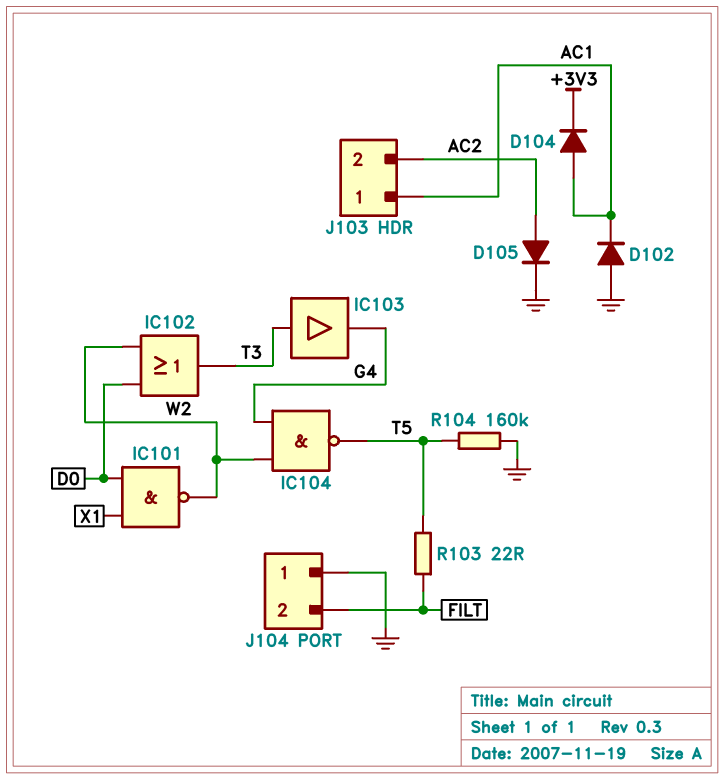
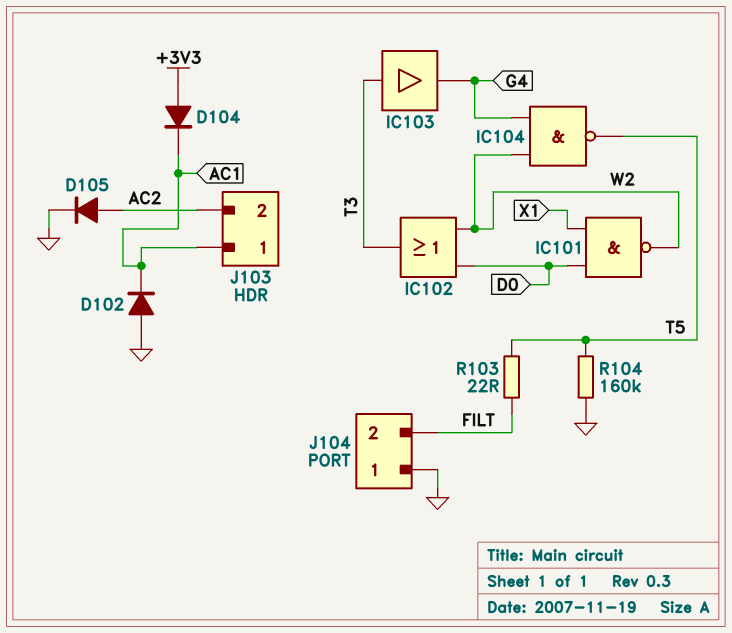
D104: diode (A AC1, K +3V3) -> diode (A +3V3, K AC1)

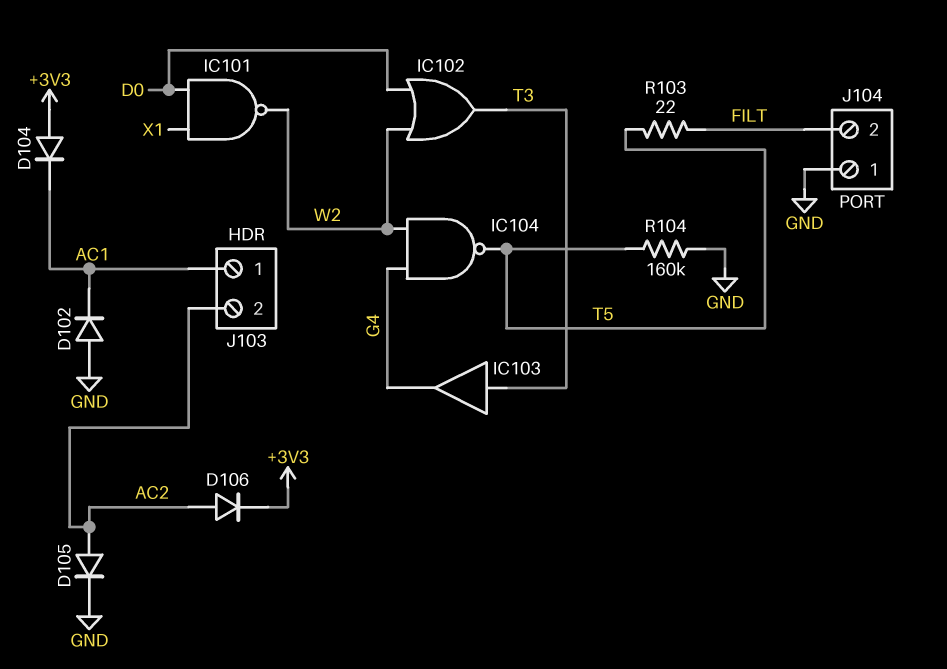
D106: none -> diode (A AC2, K +3V3)

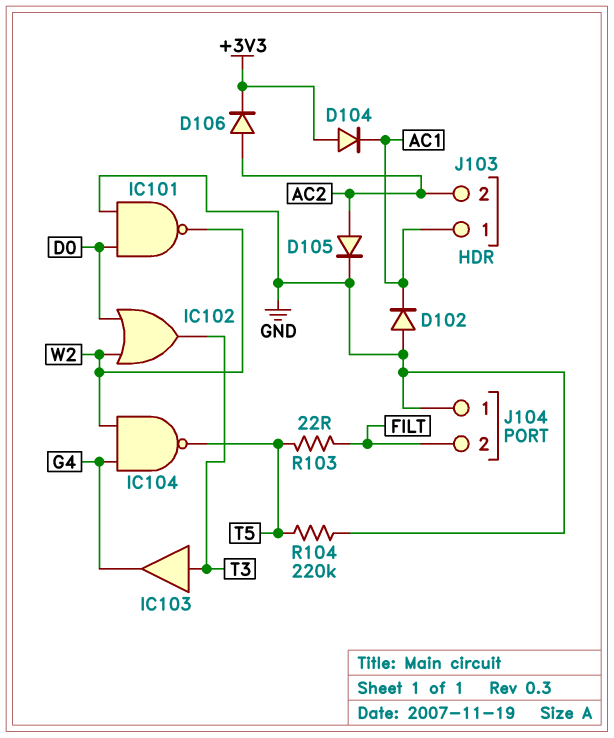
IC101: NAND (in D0, in X1, out W2) -> NAND (in D0, in GND, out W2)
R104: 160k (GND, T5) -> 220k (GND, T5)

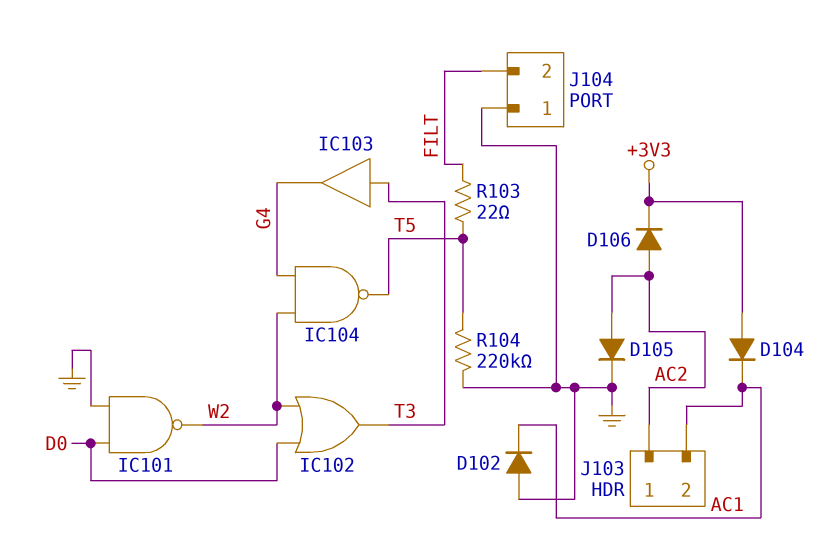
J103 pin 1: AC1 -> AC2
J103 pin 2: AC2 -> AC1

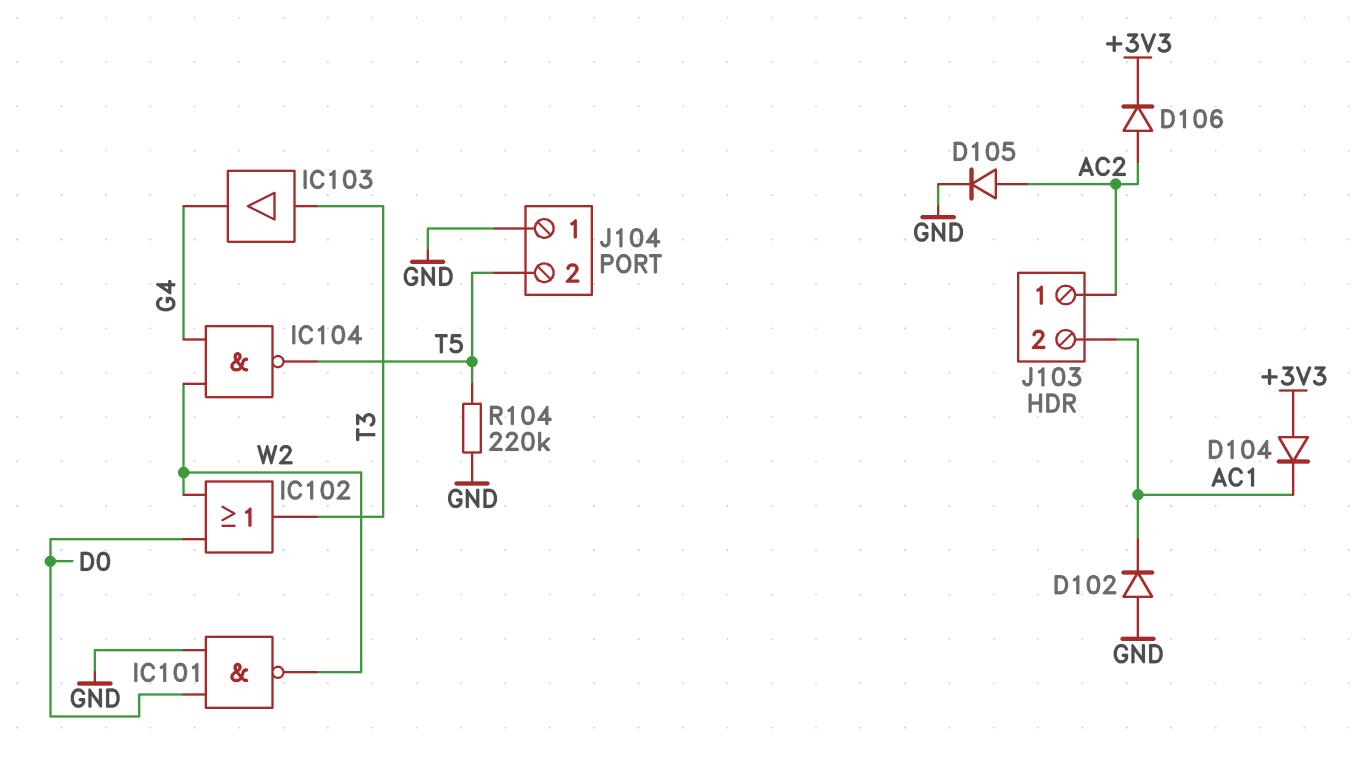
J104 pin 2: FILT -> T5
R103: 22 (FILT, T5) -> none

